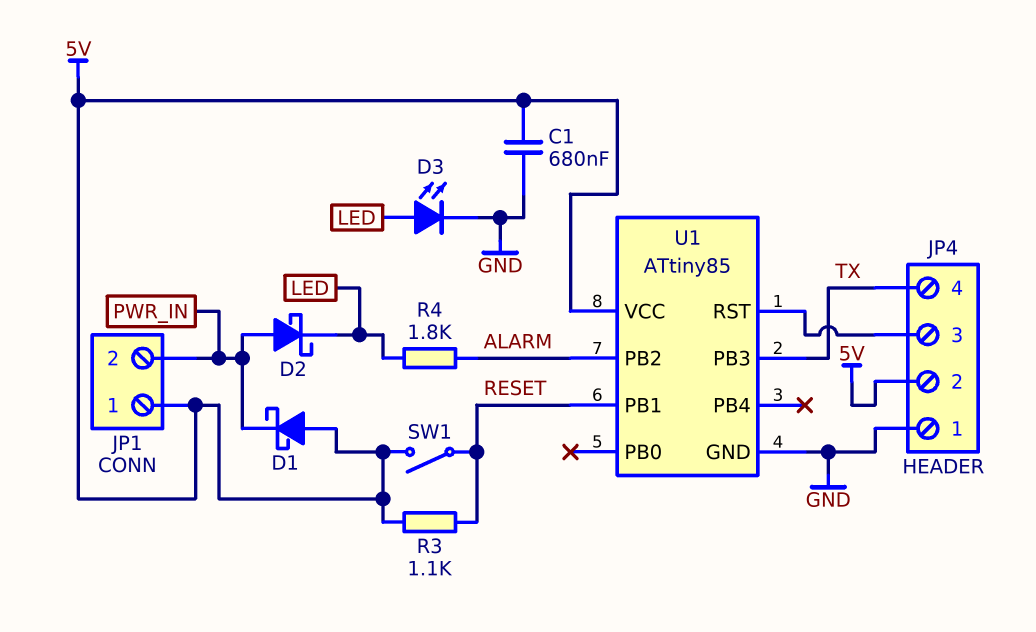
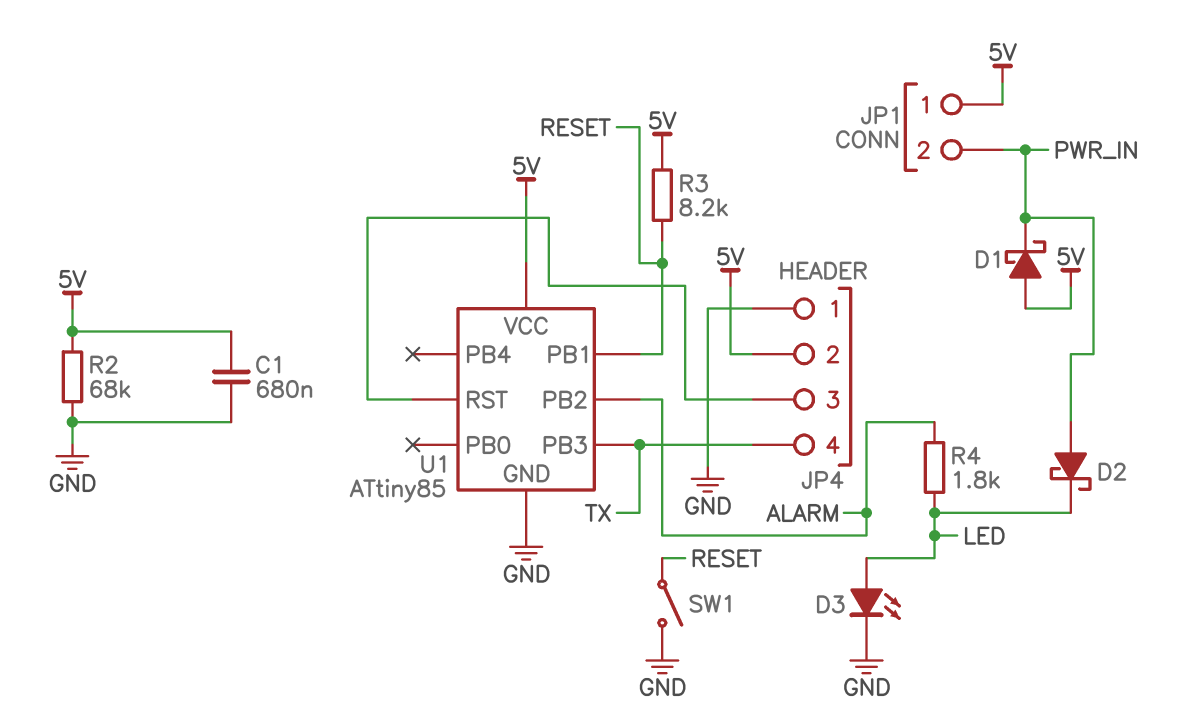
R2: none -> 68k (5V, GND)
R3: 1.1k (5V, RESET) -> 8.2k (5V, RESET)
SW1: switch (5V, RESET) -> switch (GND, RESET)

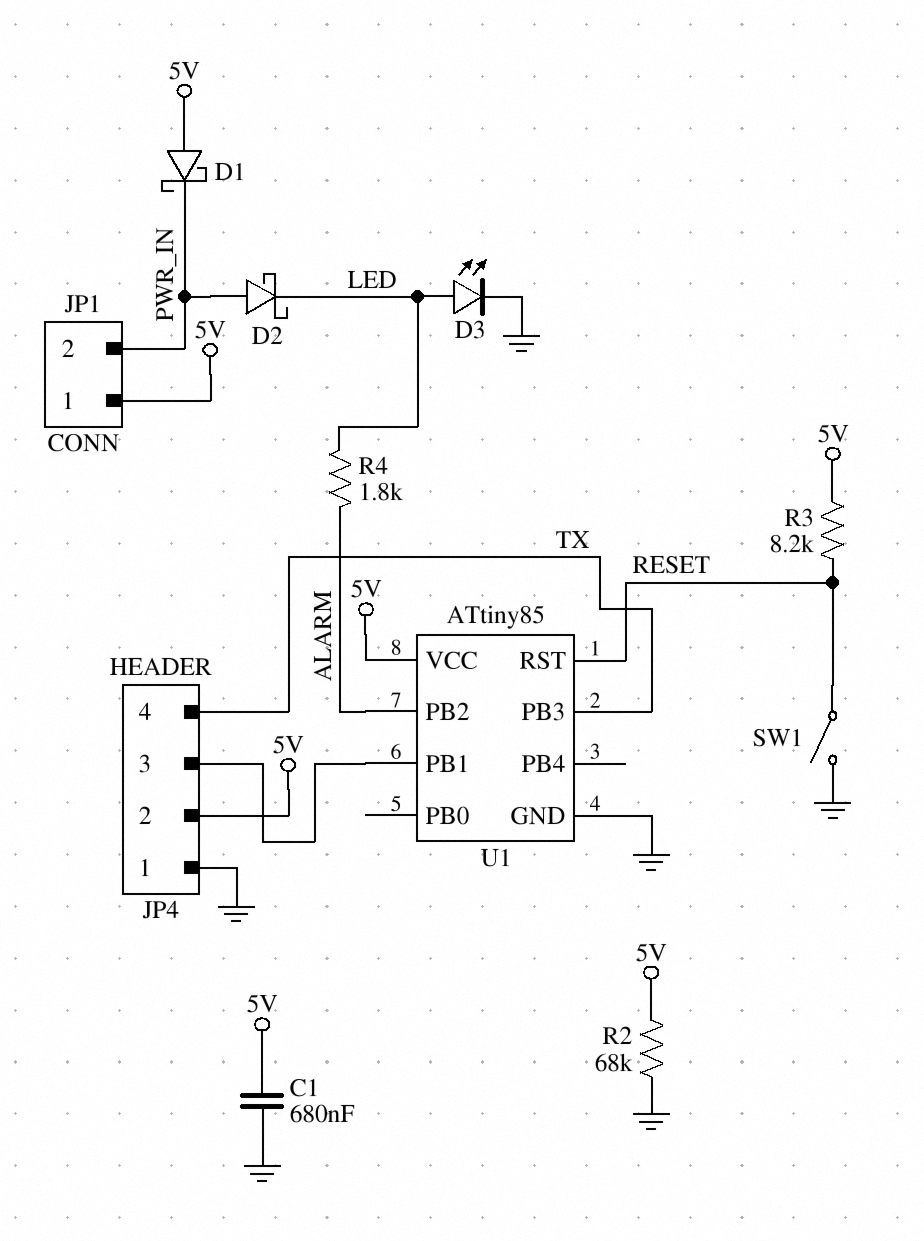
U1 pin PB1: RESET -> JP4/3
U1 pin RST: JP4/3 -> RESET

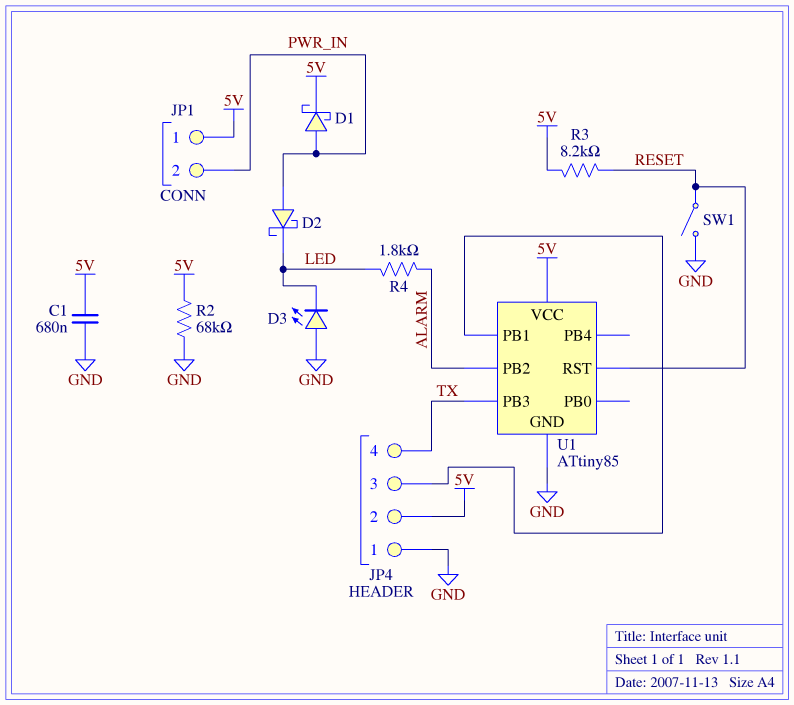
D1: schottky (A 5V, K PWR_IN) -> schottky (A PWR_IN, K 5V)
D3: LED (A LED, K GND) -> LED (A GND, K LED)

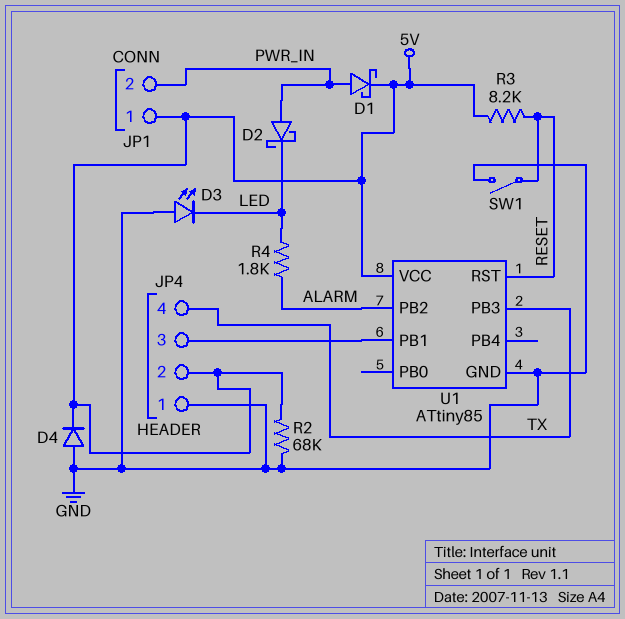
C1: 680nF (5V, GND) -> none
D4: none -> diode (A GND, K 5V)

